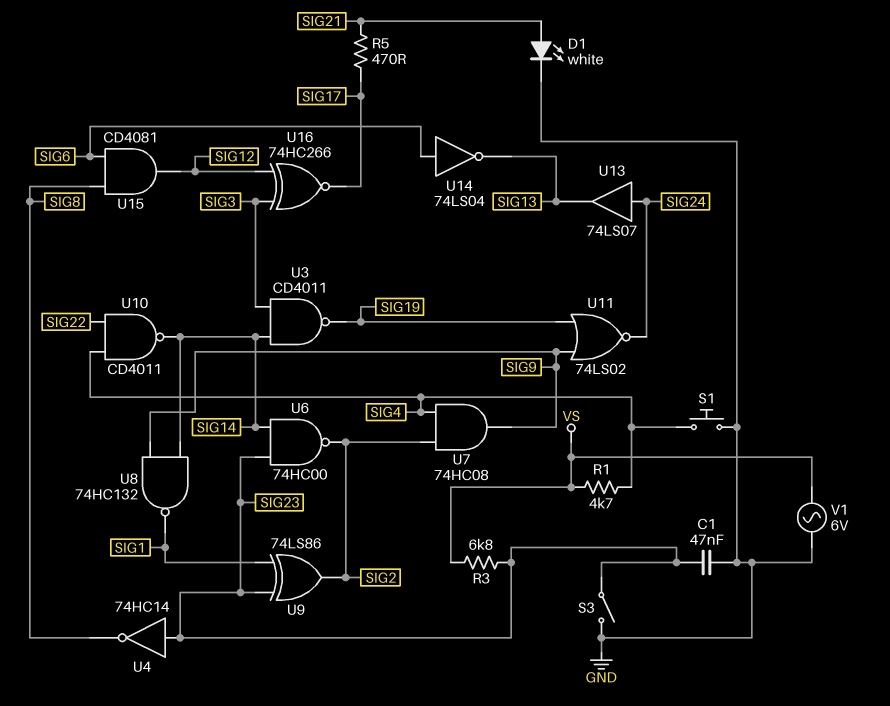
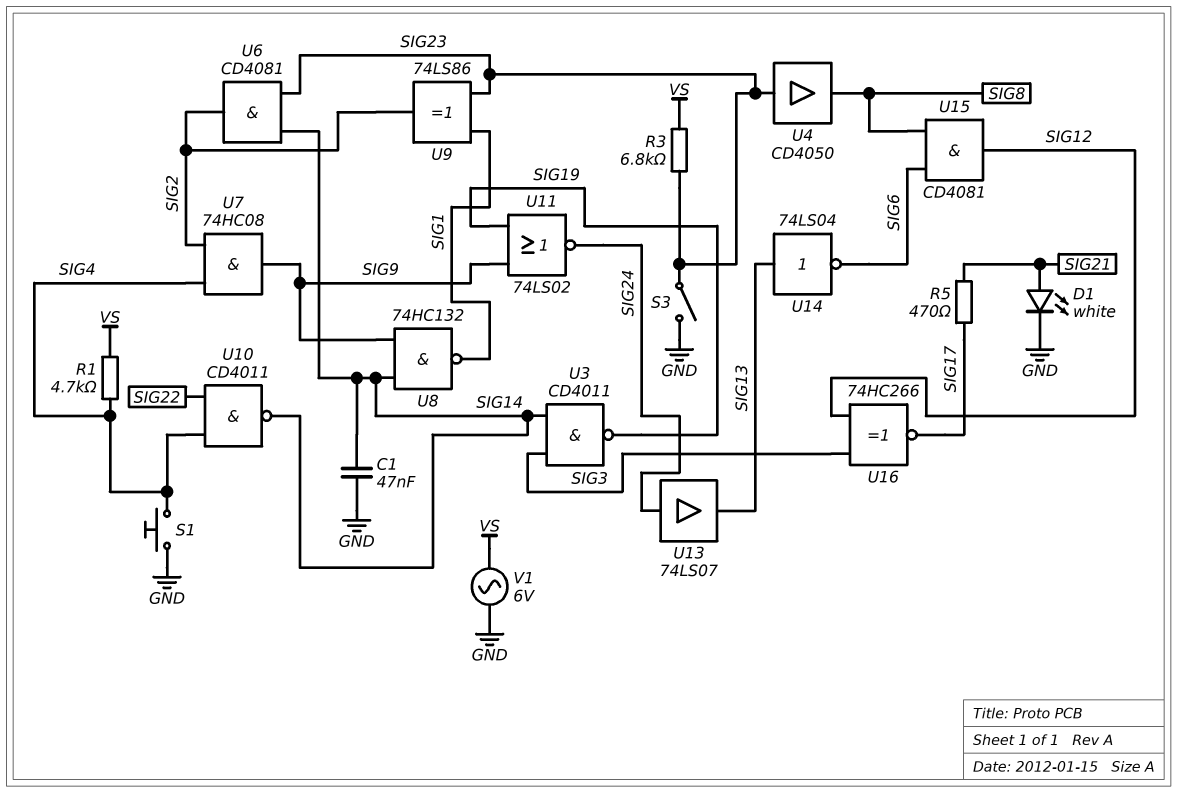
C1: 47nF (GND, SIG23) -> 47nF (GND, SIG14)
U4: NOT 74HC14 (in SIG23, out SIG8) -> buffer CD4050 (in SIG23, out SIG8)
U6: NAND 74HC00 (in SIG14, in SIG23, out SIG2) -> AND CD4081 (in SIG14, in SIG23, out SIG2)
U14: NOT 74LS04 (in SIG6, out SIG13) -> NOT 74LS04 (in SIG13, out SIG6)

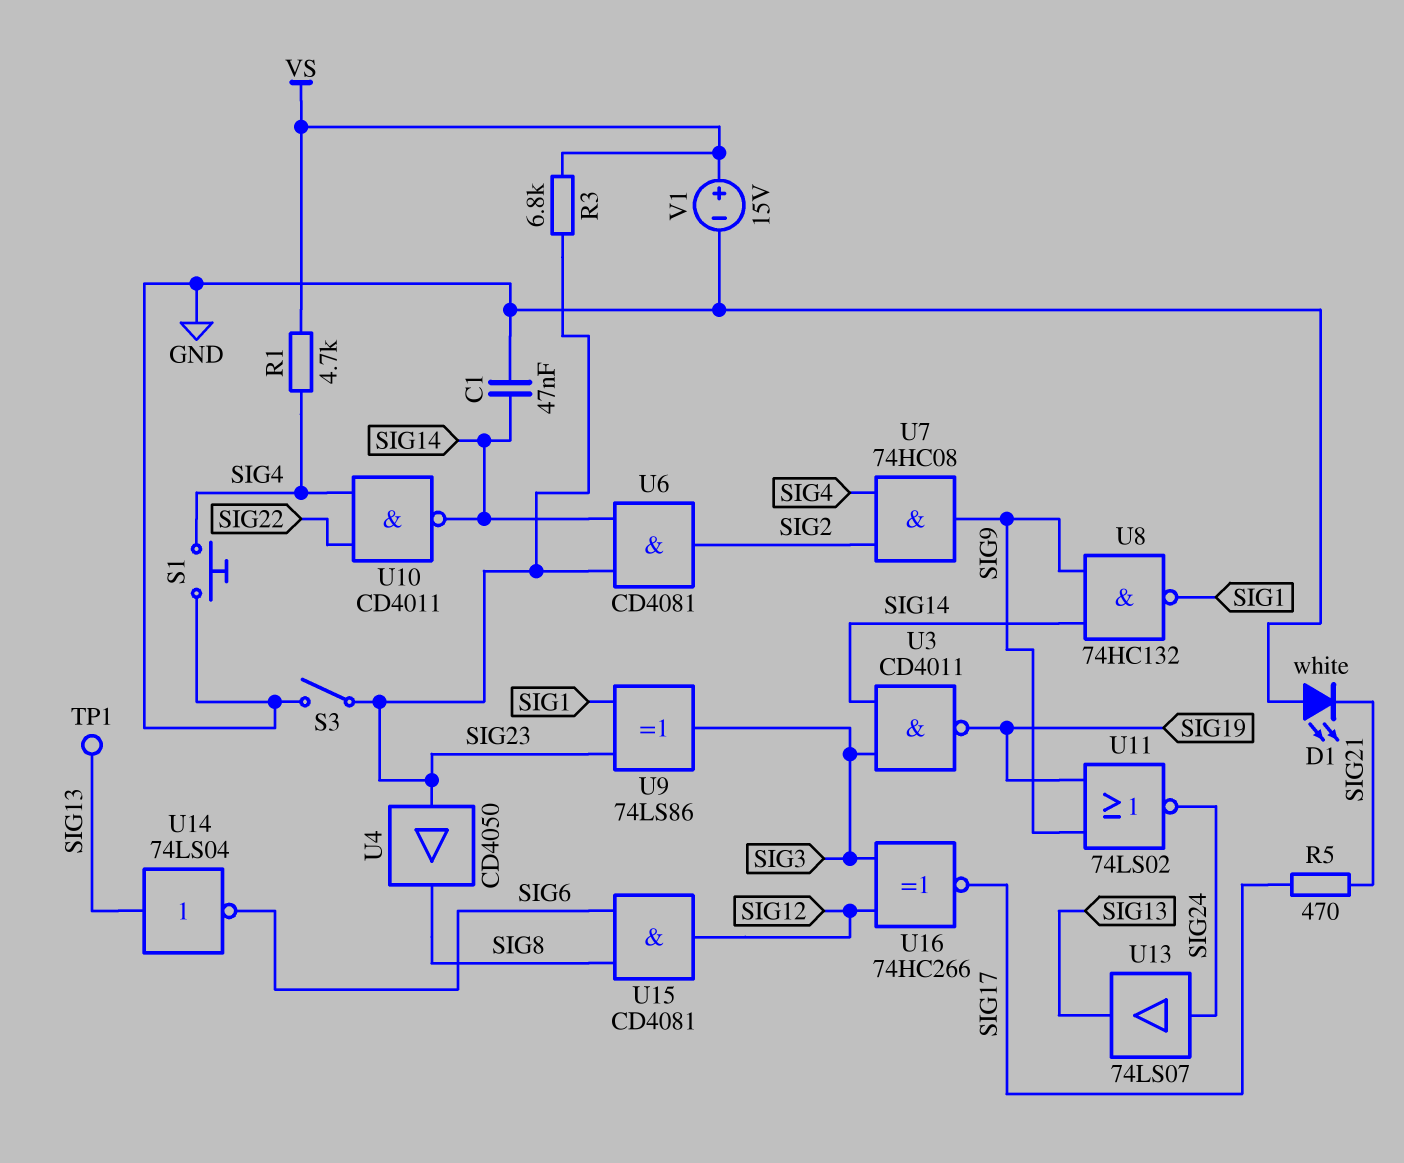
D1: LED white (A SIG21, K GND) -> LED white (A GND, K SIG21)
TP1: none -> test point (SIG13)
U9: XOR 74LS86 (in SIG1, in SIG23, out SIG2) -> XOR 74LS86 (in SIG1, in SIG23, out SIG3)
V1: AC 6V (GND, VS) -> 15V (plus VS, minus GND)

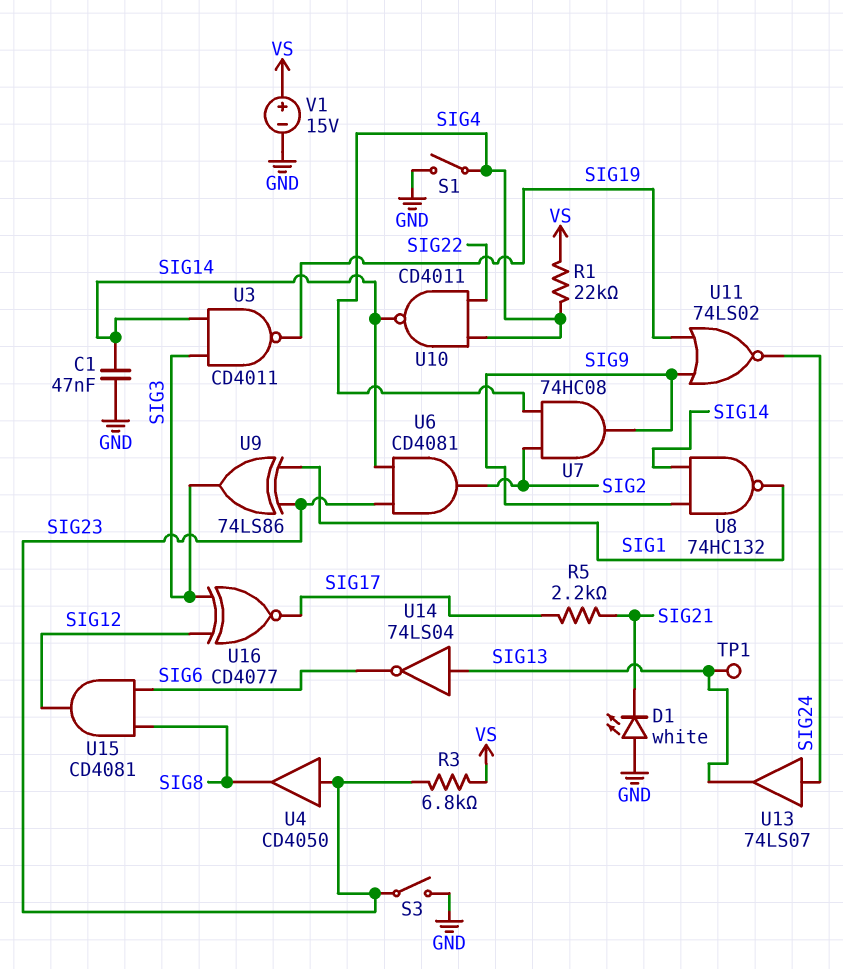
R1: 4.7k (SIG4, VS) -> 22k (SIG4, VS)
R5: 470 (SIG17, SIG21) -> 2.2k (SIG17, SIG21)
S1: button (GND, SIG4) -> switch (GND, SIG4)
U16: XNOR 74HC266 (in SIG3, in SIG12, out SIG17) -> XNOR CD4077 (in SIG3, in SIG12, out SIG17)

